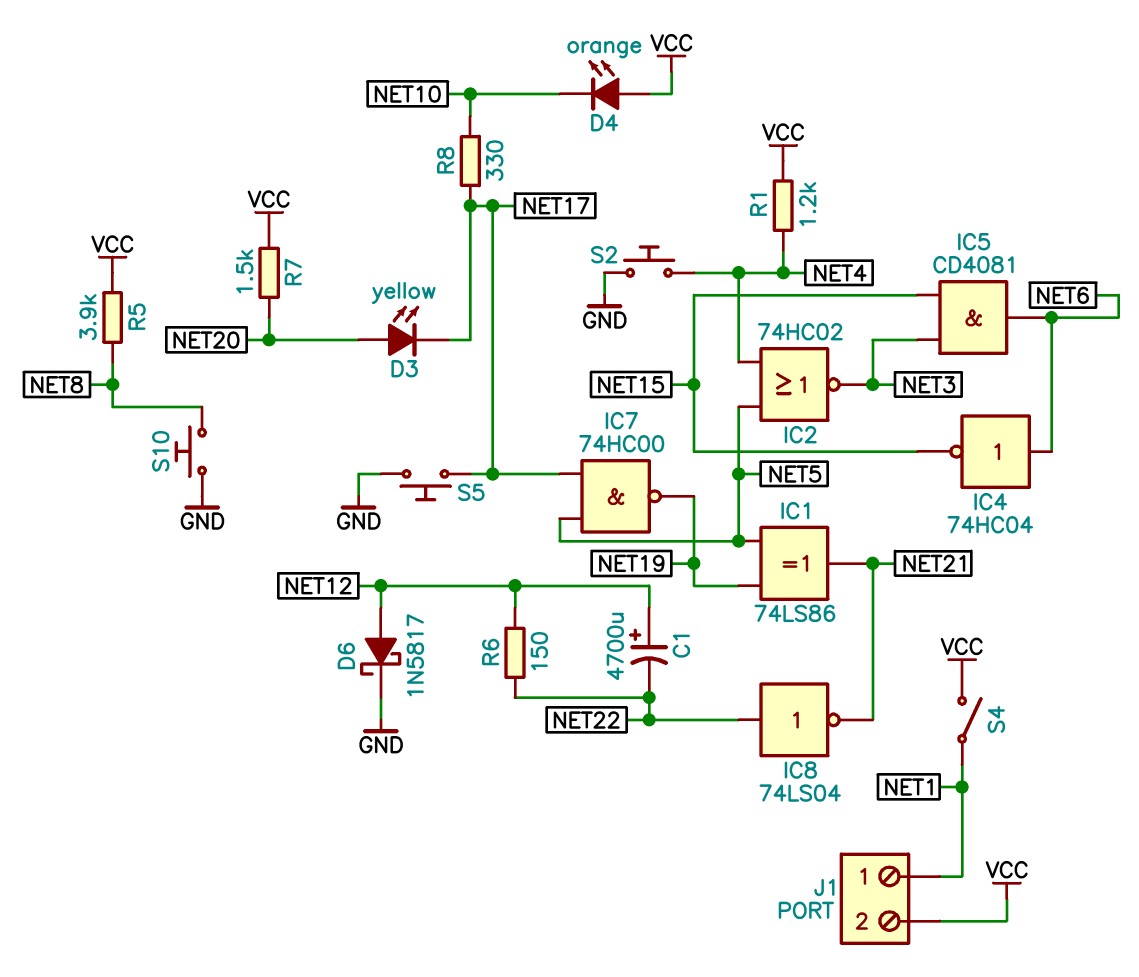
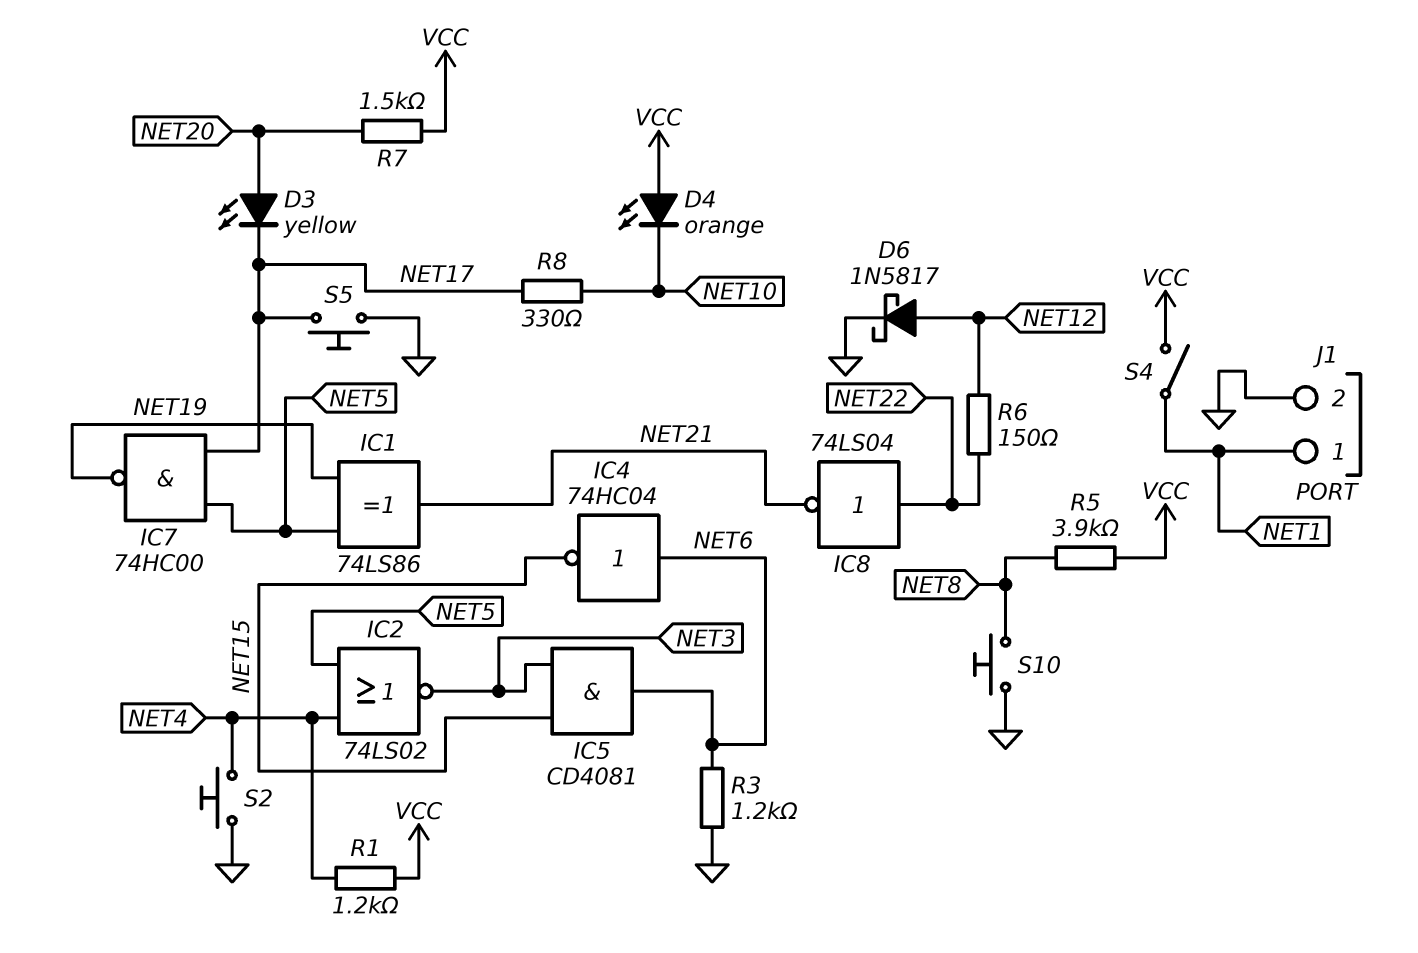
C1: 4700uF (plus NET12, minus NET22) -> none
IC2: NOR 74HC02 (in NET4, in NET5, out NET3) -> NOR 74LS02 (in NET4, in NET5, out NET3)
J1 pin 2: VCC -> GND
R3: none -> 1.2k (GND, NET6)

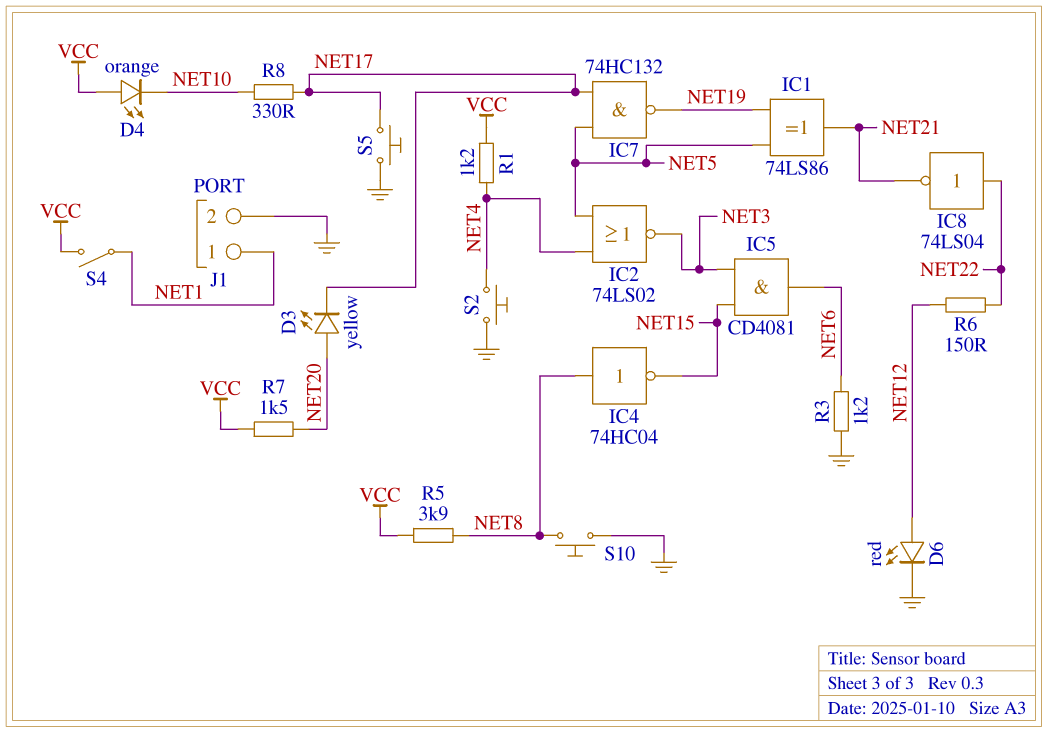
D6: schottky 1N5817 (A NET12, K GND) -> LED red (A NET12, K GND)
IC4: NOT 74HC04 (in NET6, out NET15) -> NOT 74HC04 (in NET8, out NET15)
IC7: NAND 74HC00 (in NET5, in NET17, out NET19) -> NAND 74HC132 (in NET5, in NET17, out NET19)

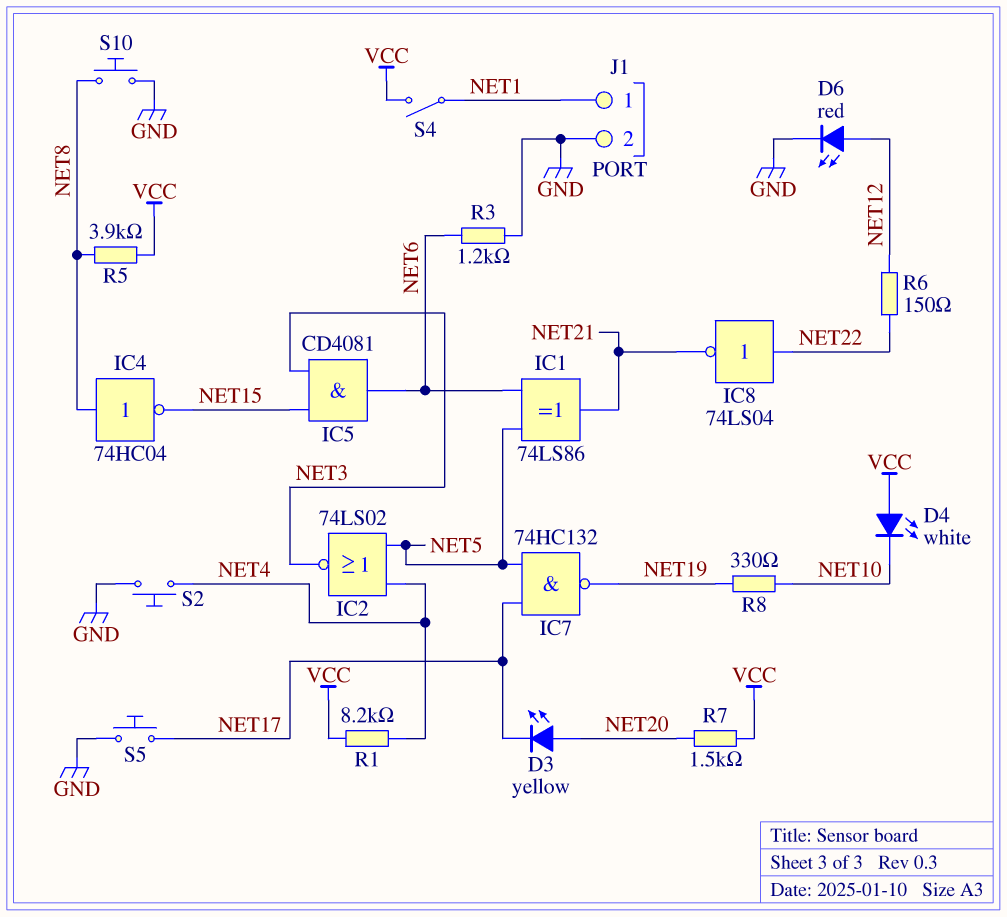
D4: LED orange (A VCC, K NET10) -> LED white (A VCC, K NET10)
IC1: XOR 74LS86 (in NET5, in NET19, out NET21) -> XOR 74LS86 (in NET5, in NET6, out NET21)
R1: 1.2k (NET4, VCC) -> 8.2k (NET4, VCC)
R8: 330 (NET10, NET17) -> 330 (NET10, NET19)

